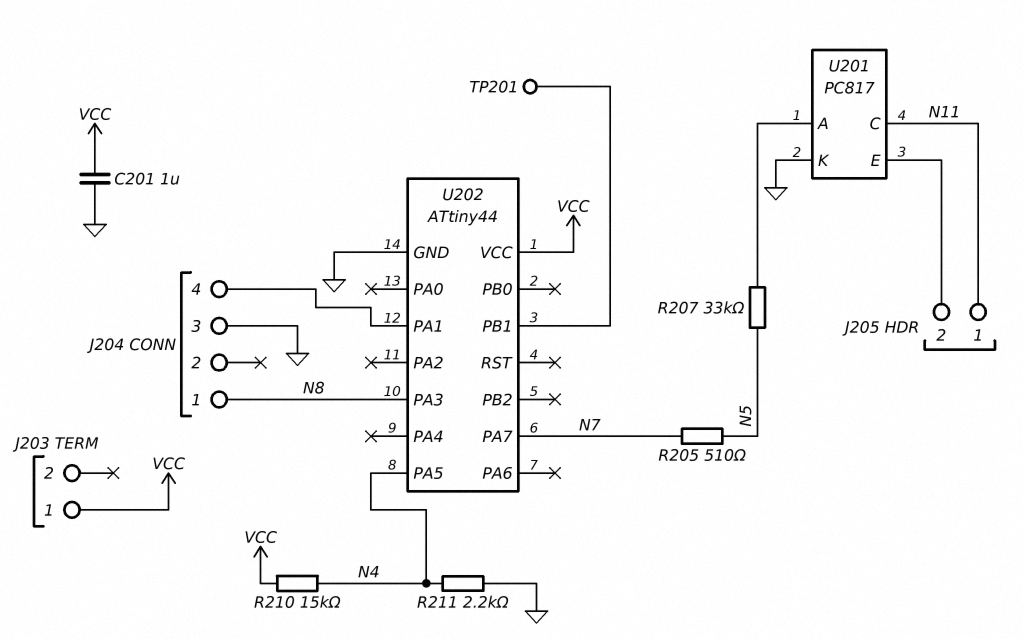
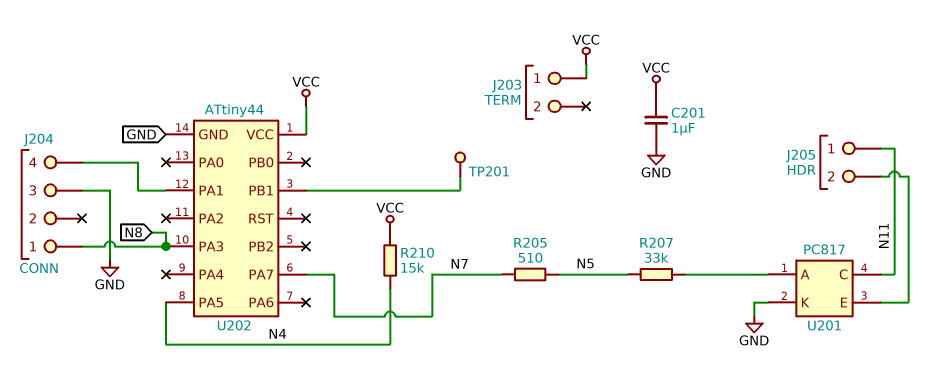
R211: 2.2k (GND, N4) -> none

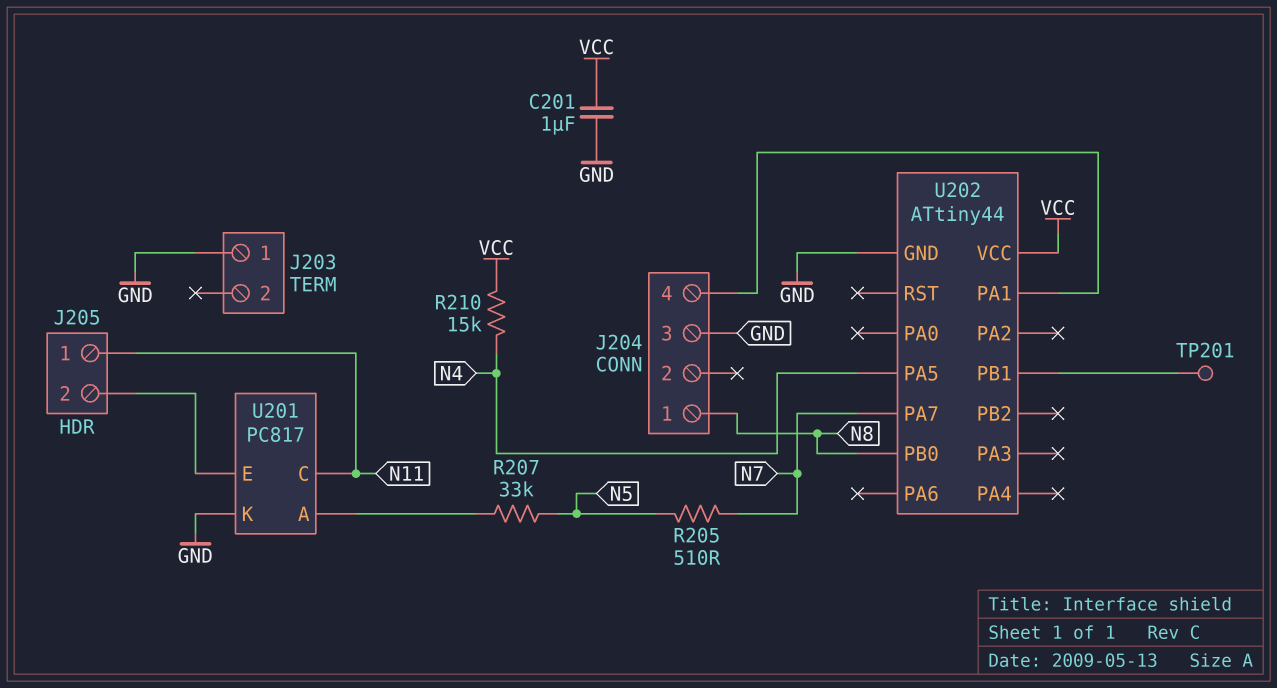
J203 pin 1: VCC -> GND
U202 pin PA3: N8 -> none
U202 pin PB0: none -> N8

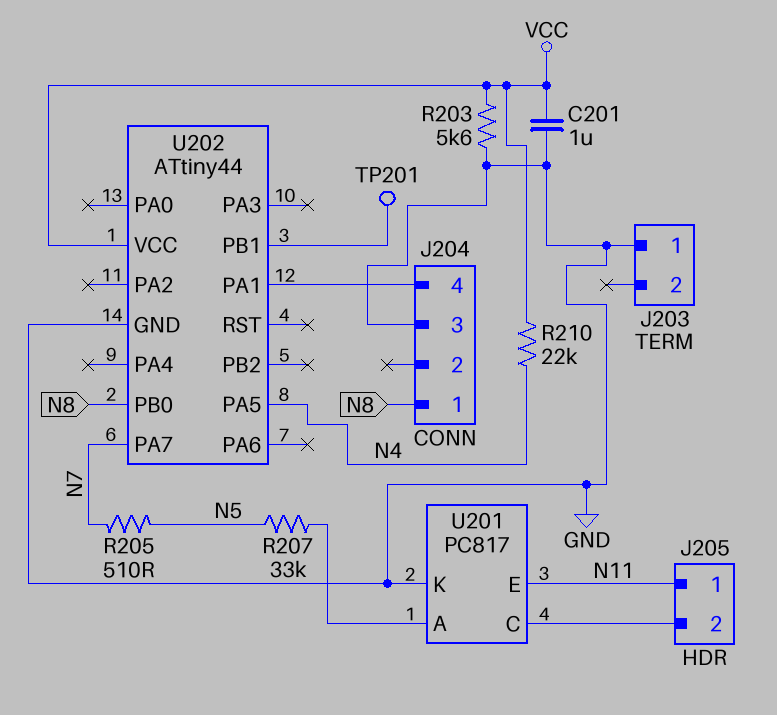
R203: none -> 5.6k (GND, VCC)
R210: 15k (N4, VCC) -> 22k (N4, VCC)
U201 pin C: N11 -> J205/2
U201 pin E: J205/2 -> N11

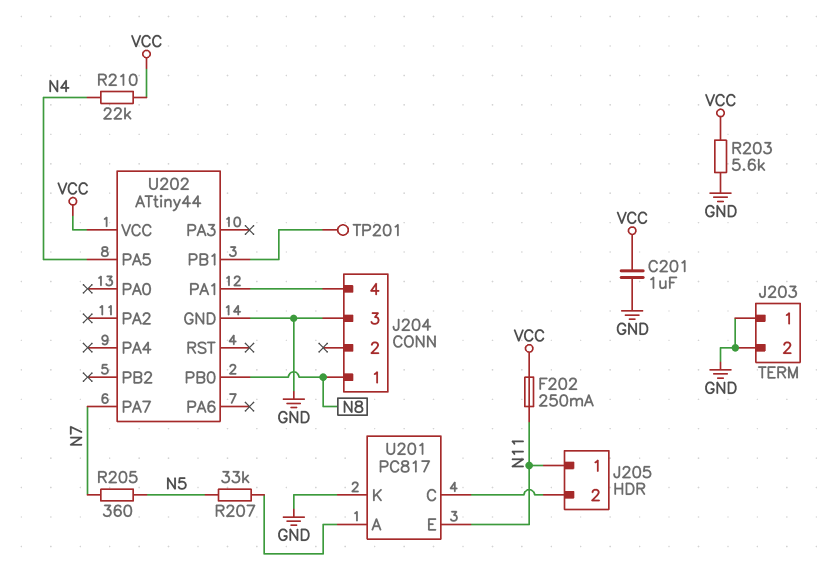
F202: none -> 250mA (N11, VCC)
J203 pin 2: none -> GND
R205: 510 (N5, N7) -> 360 (N5, N7)

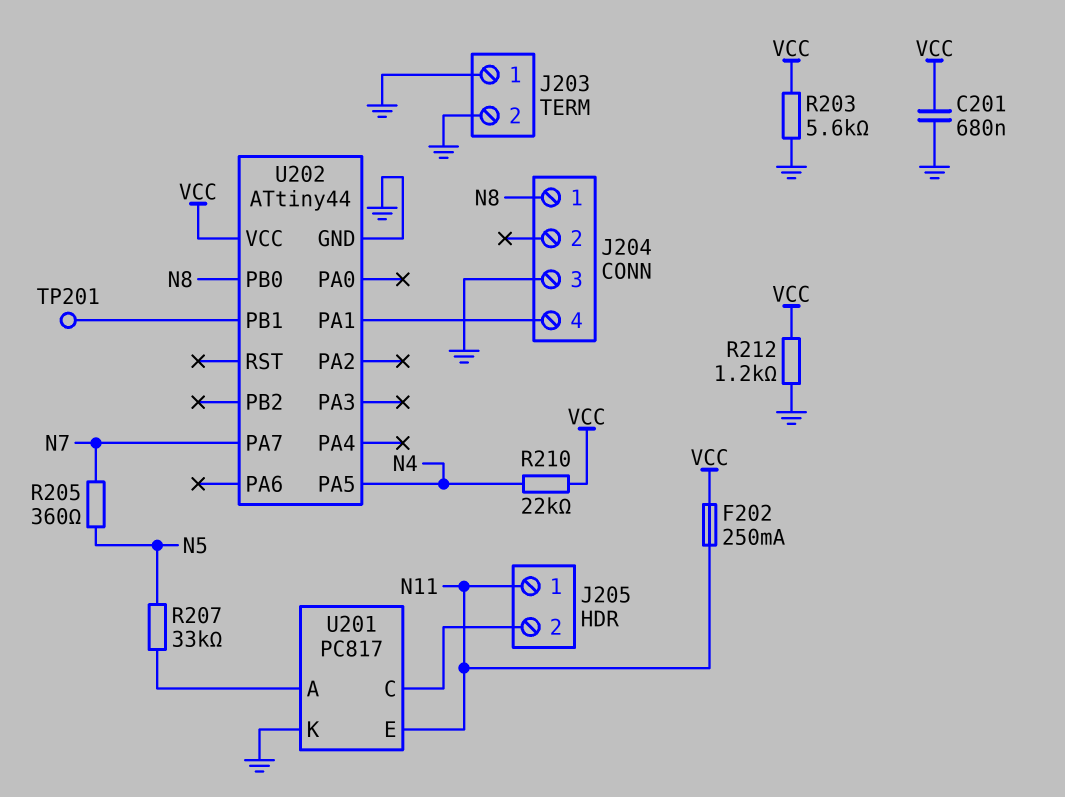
C201: 1uF (GND, VCC) -> 680nF (GND, VCC)
R212: none -> 1.2k (GND, VCC)

